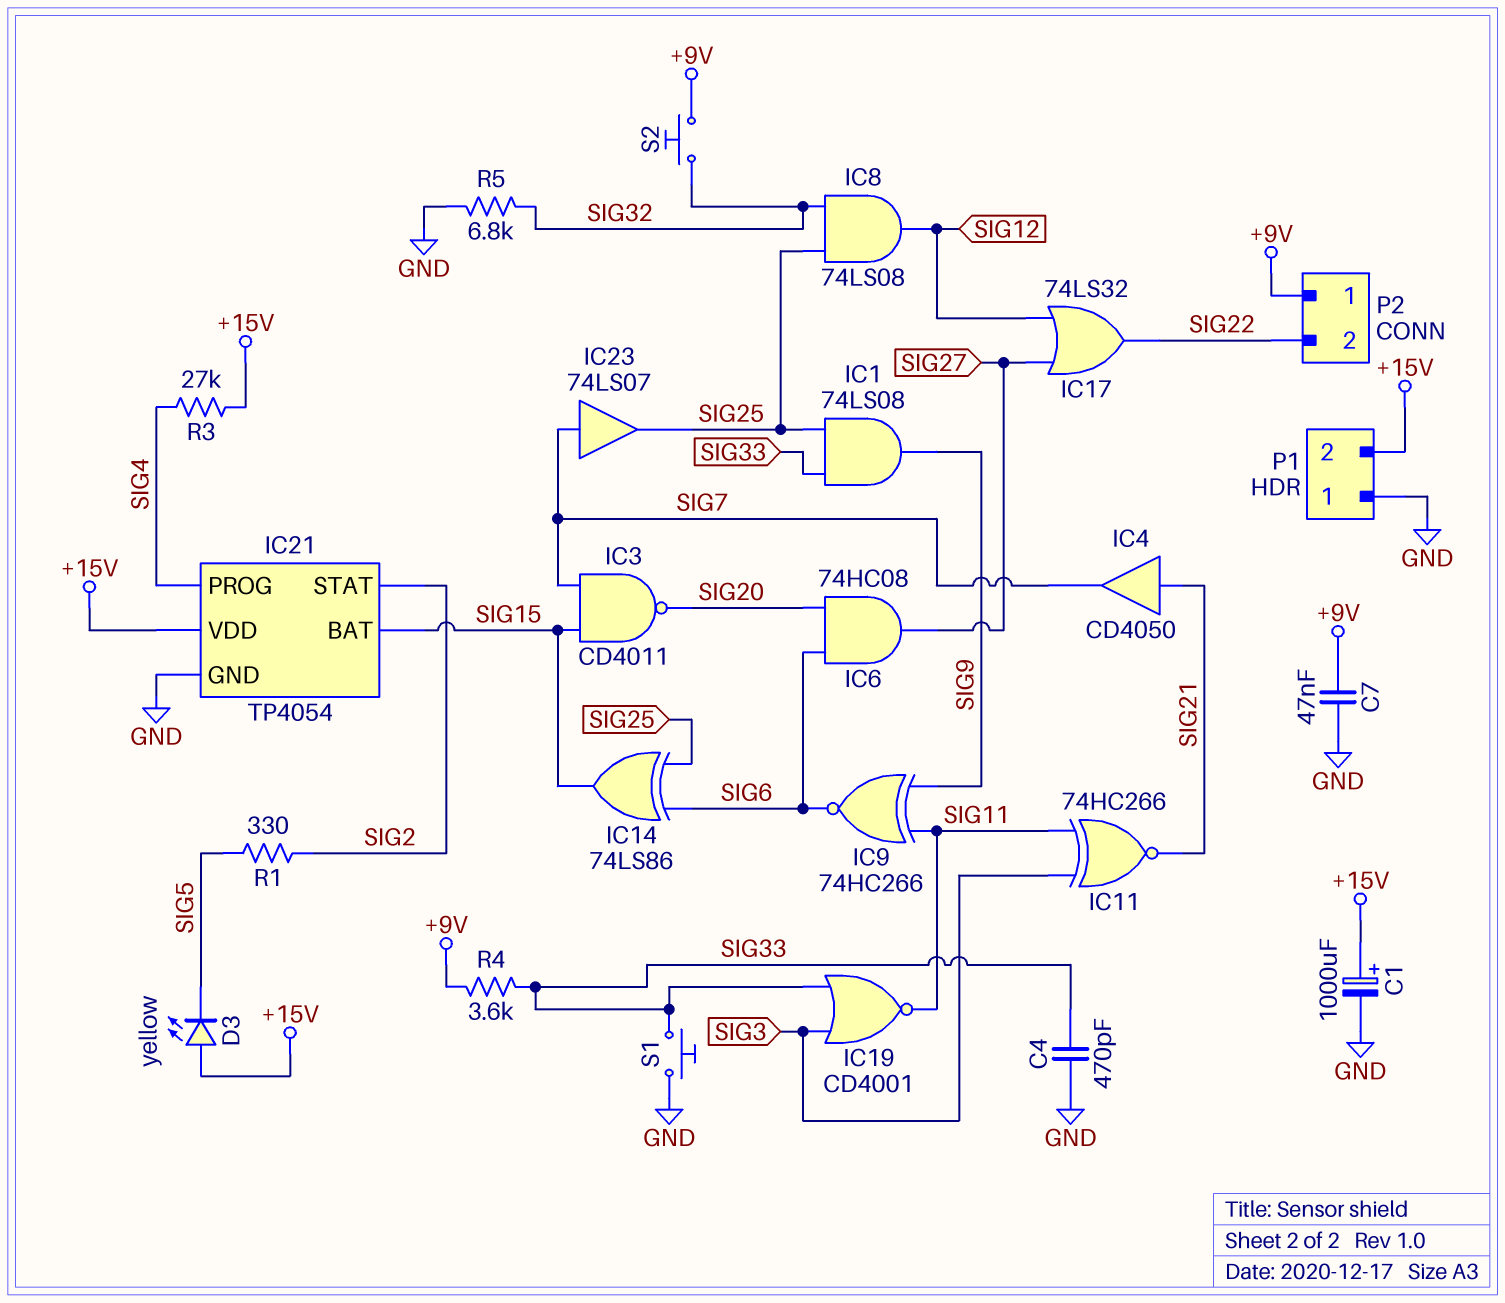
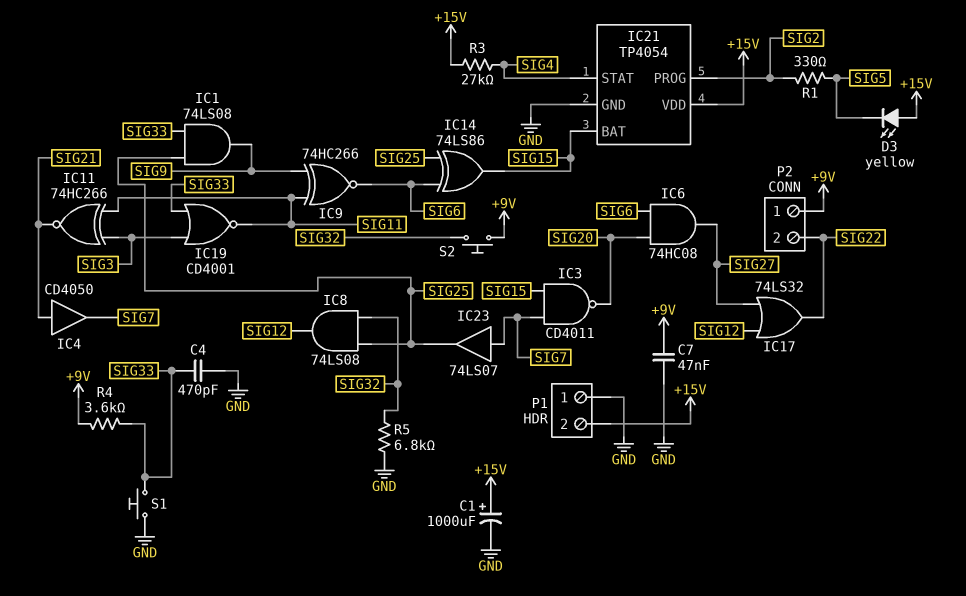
IC21 pin PROG: SIG4 -> SIG2
IC21 pin STAT: SIG2 -> SIG4

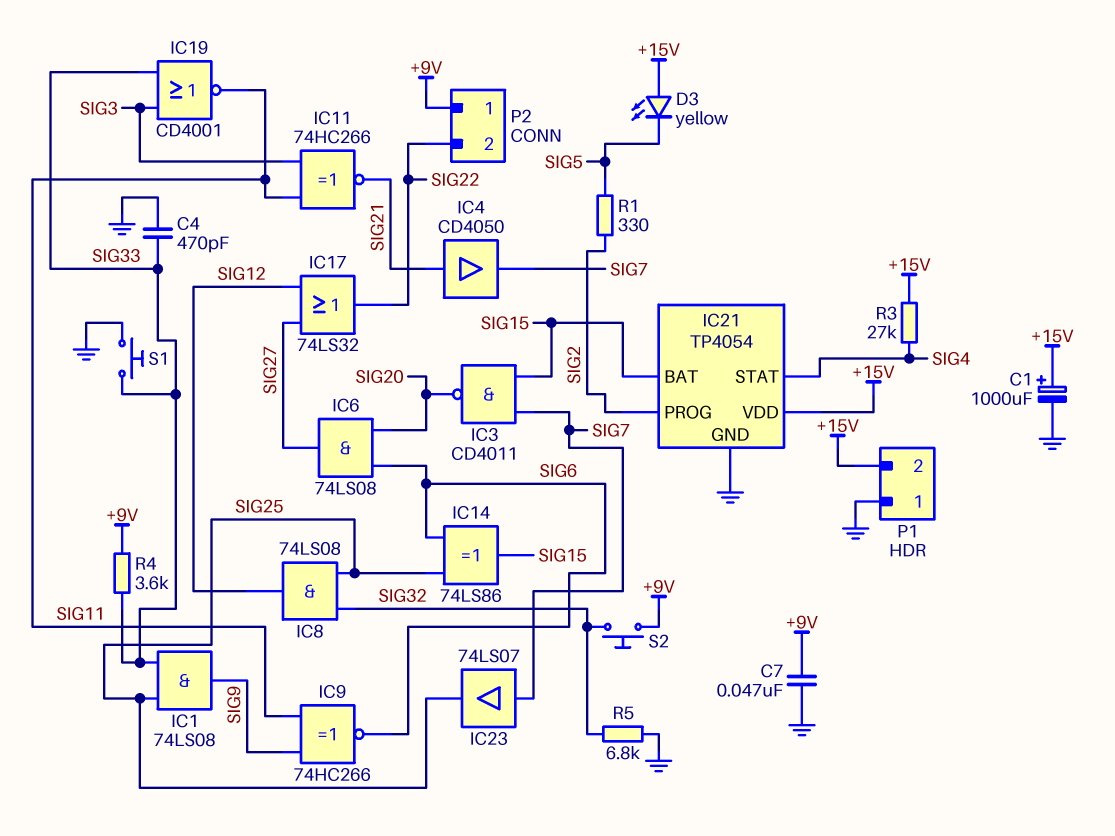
IC6: AND 74HC08 (in SIG6, in SIG20, out SIG27) -> AND 74LS08 (in SIG6, in SIG20, out SIG27)

